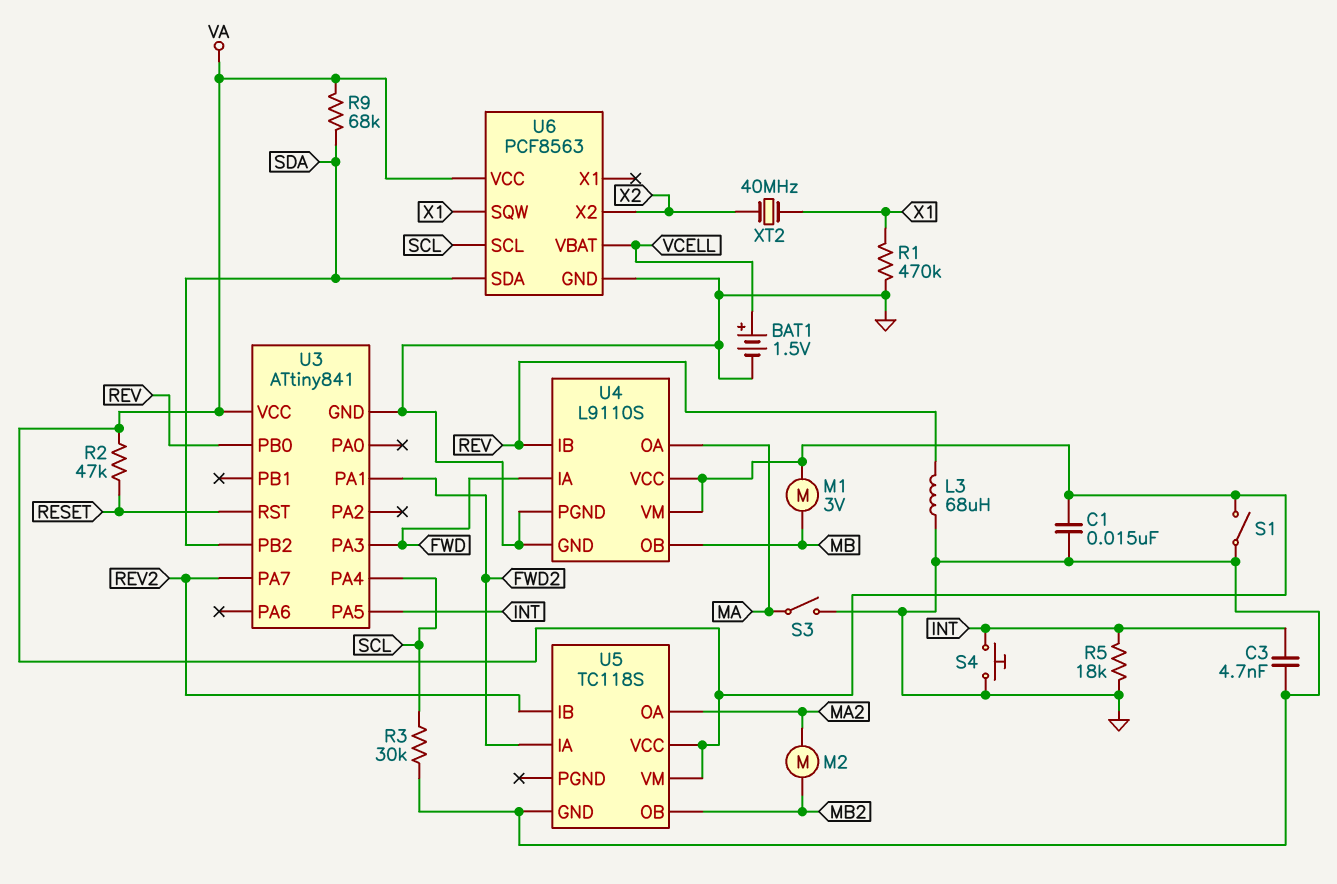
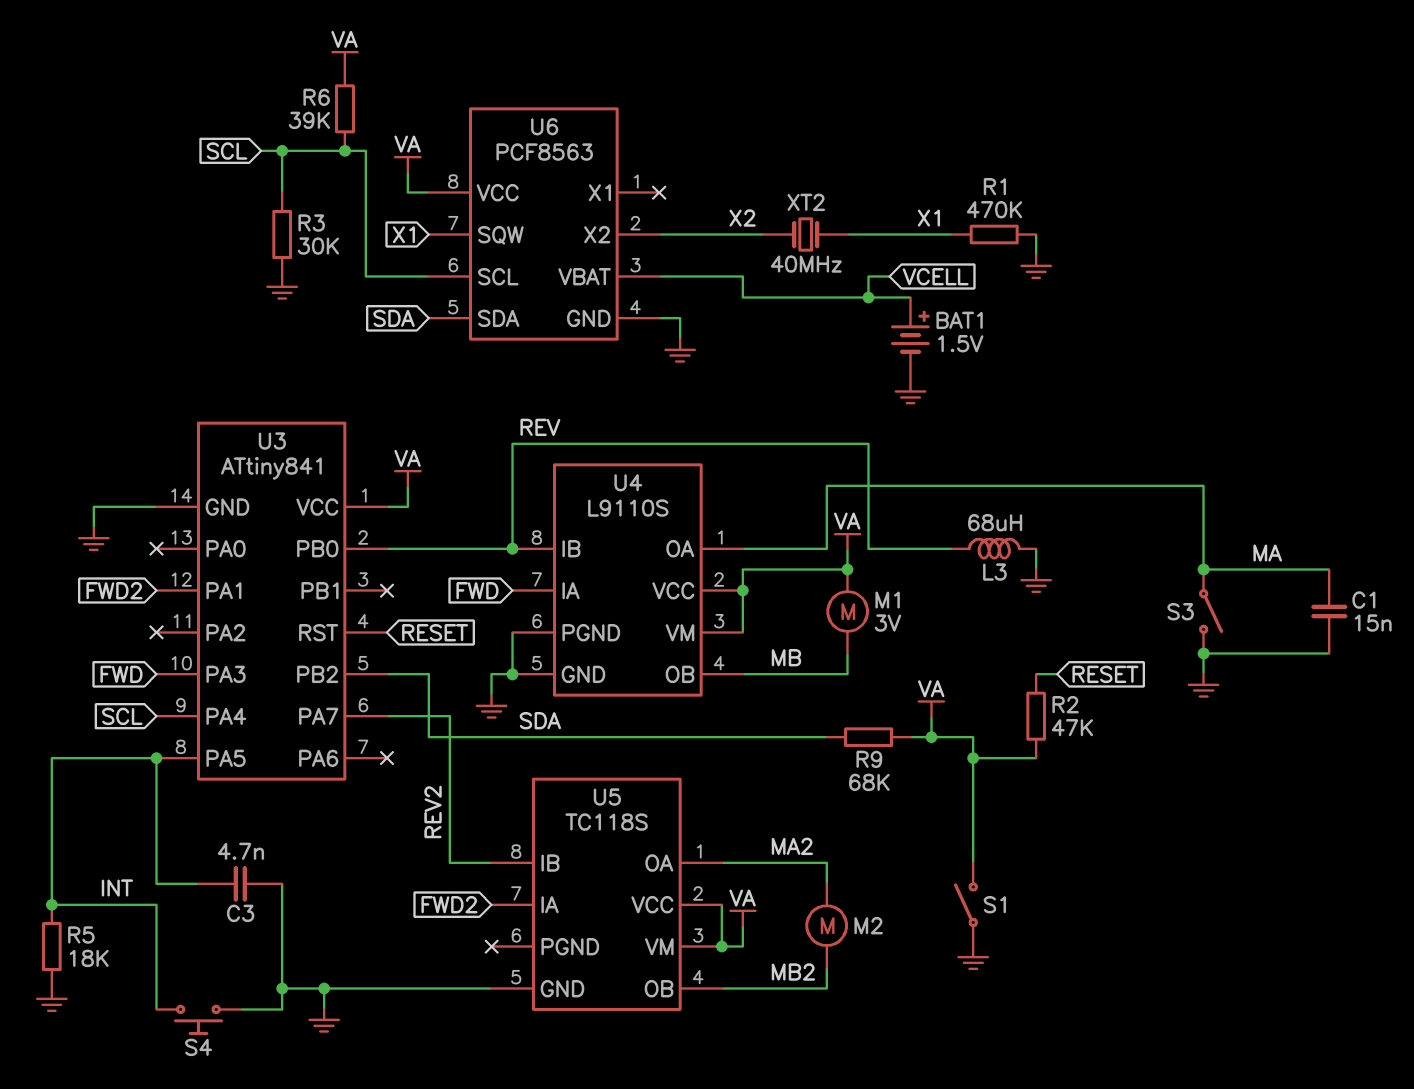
C1: 15nF (GND, VA) -> 15nF (GND, MA)
R6: none -> 39k (SCL, VA)

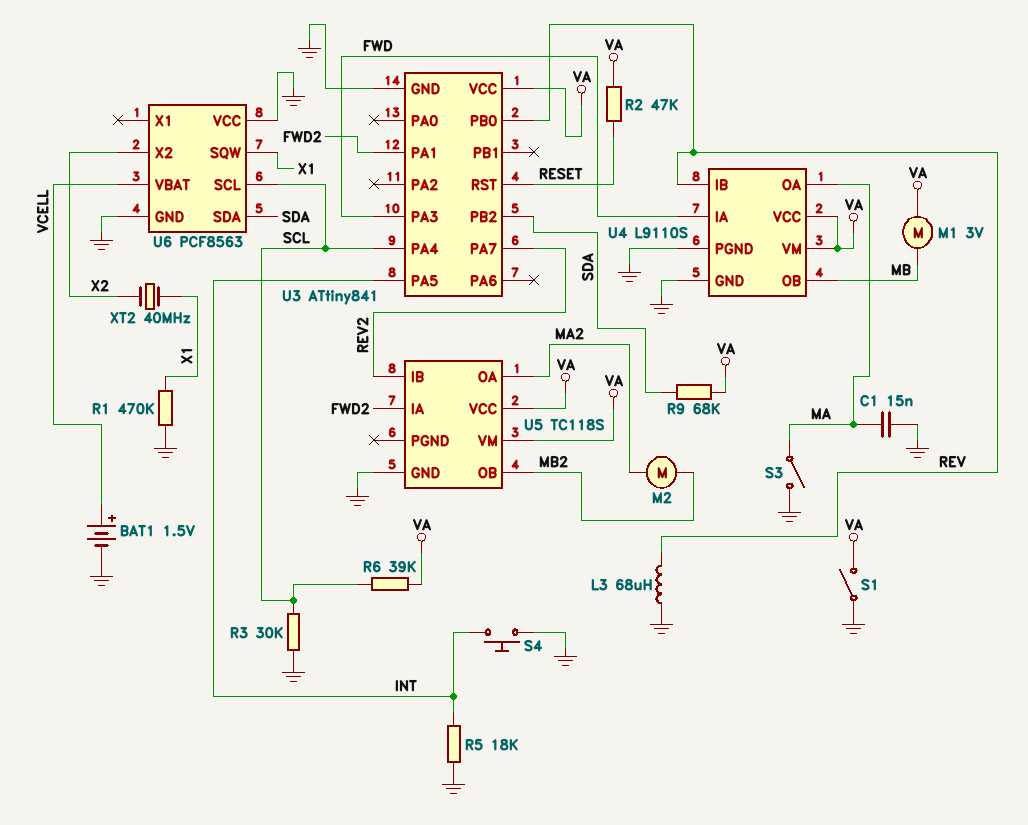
C3: 4.7nF (GND, INT) -> none
U6 pin VCC: VA -> GND

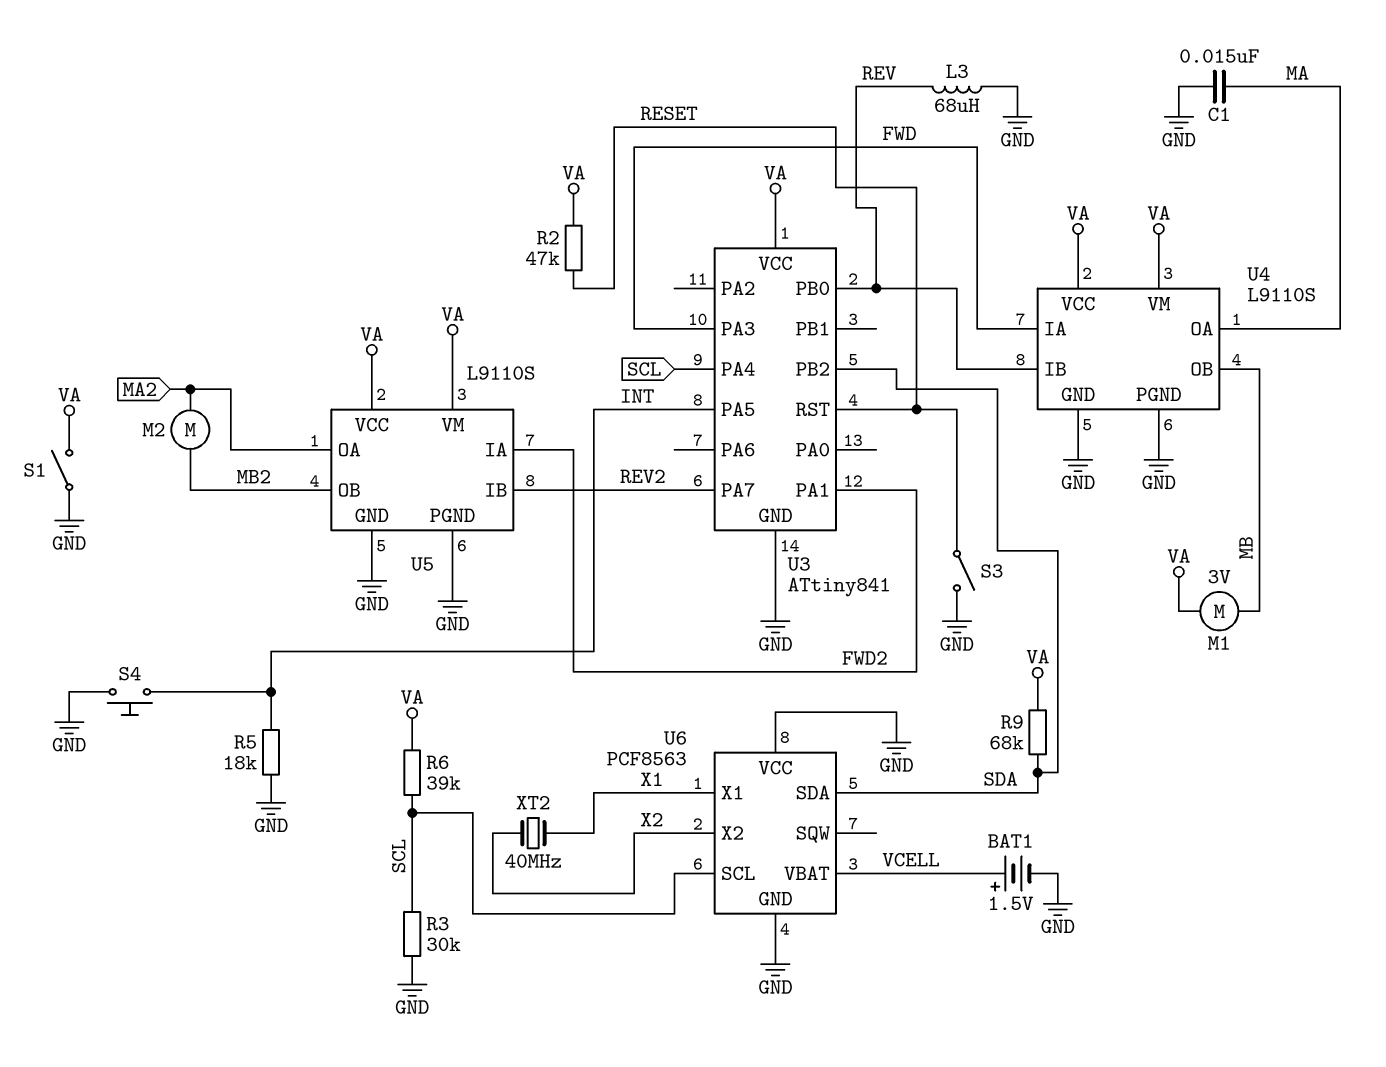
R1: 470k (GND, X1) -> none
S3: switch (GND, MA) -> switch (GND, RESET)
U5: TC118S -> L9110S
U5 pin PGND: none -> GND
U6 pin SQW: X1 -> none
U6 pin X1: none -> X1

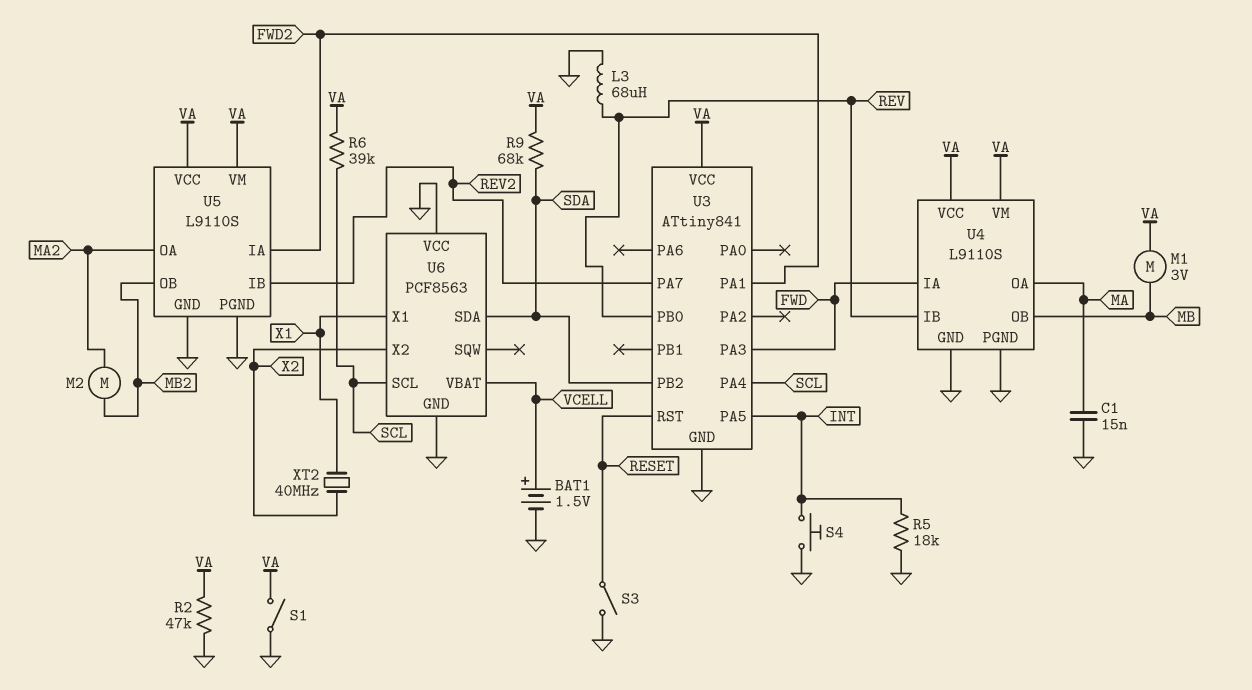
R2: 47k (RESET, VA) -> 47k (GND, VA)
R3: 30k (GND, SCL) -> none

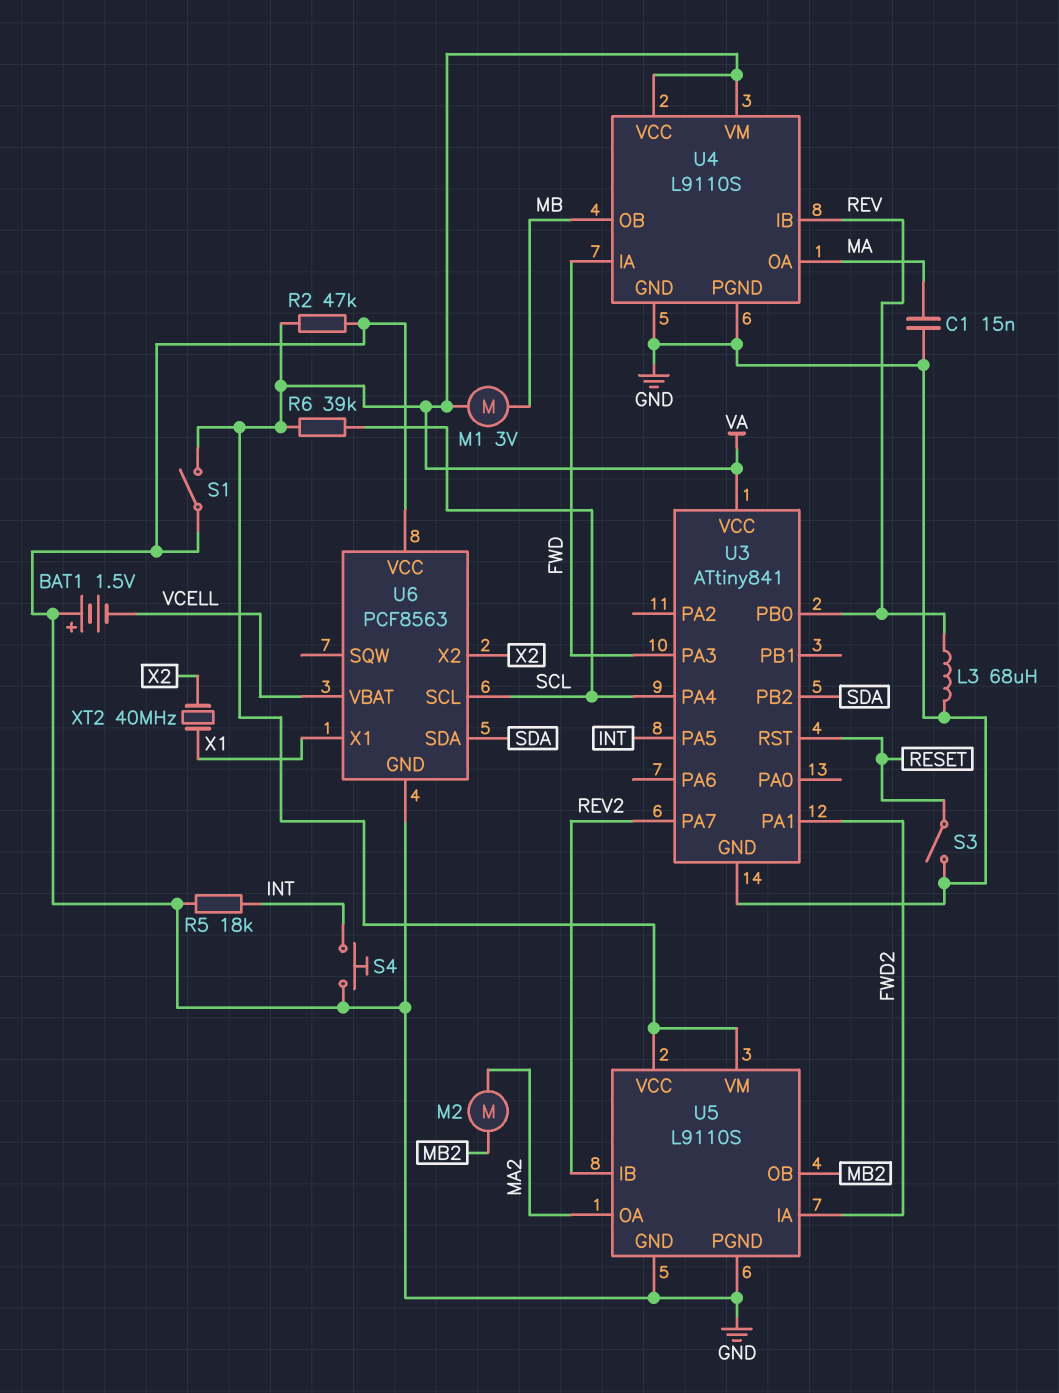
BAT1: 1.5V (plus VCELL, minus GND) -> 1.5V (plus GND, minus VCELL)
R9: 68k (SDA, VA) -> none

